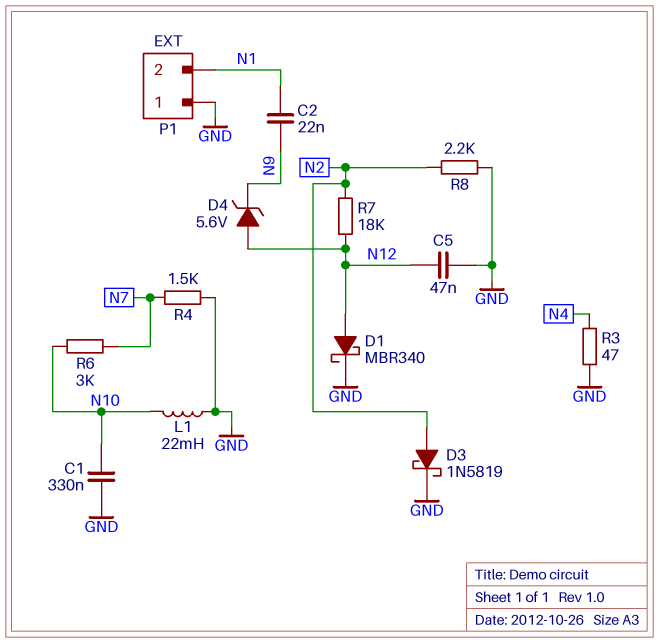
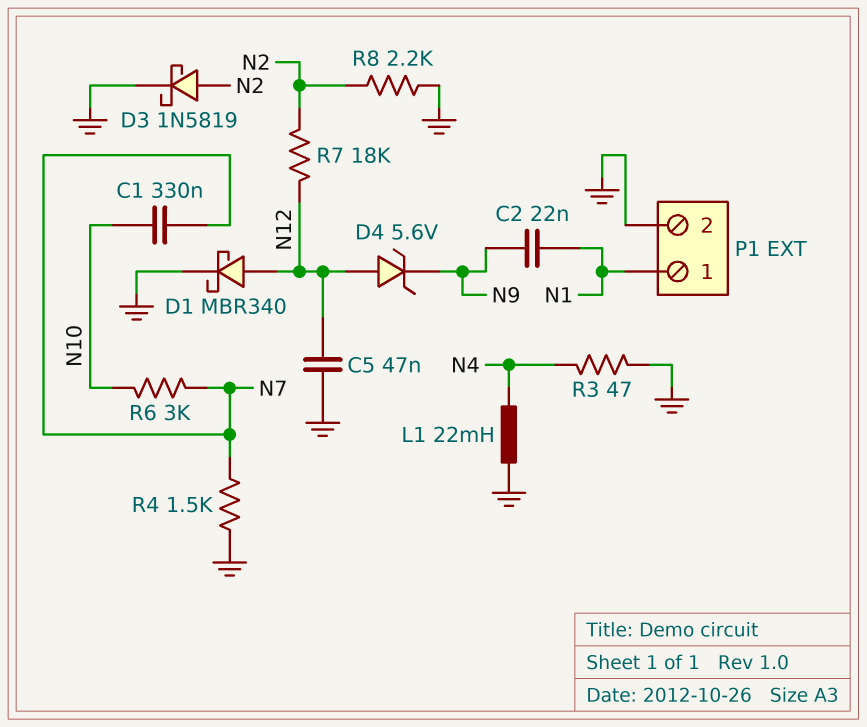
C1: 330nF (GND, N10) -> 330nF (N7, N10)
L1: 22mH (GND, N10) -> 22mH (GND, N4)
P1 pin 1: GND -> N1
P1 pin 2: N1 -> GND

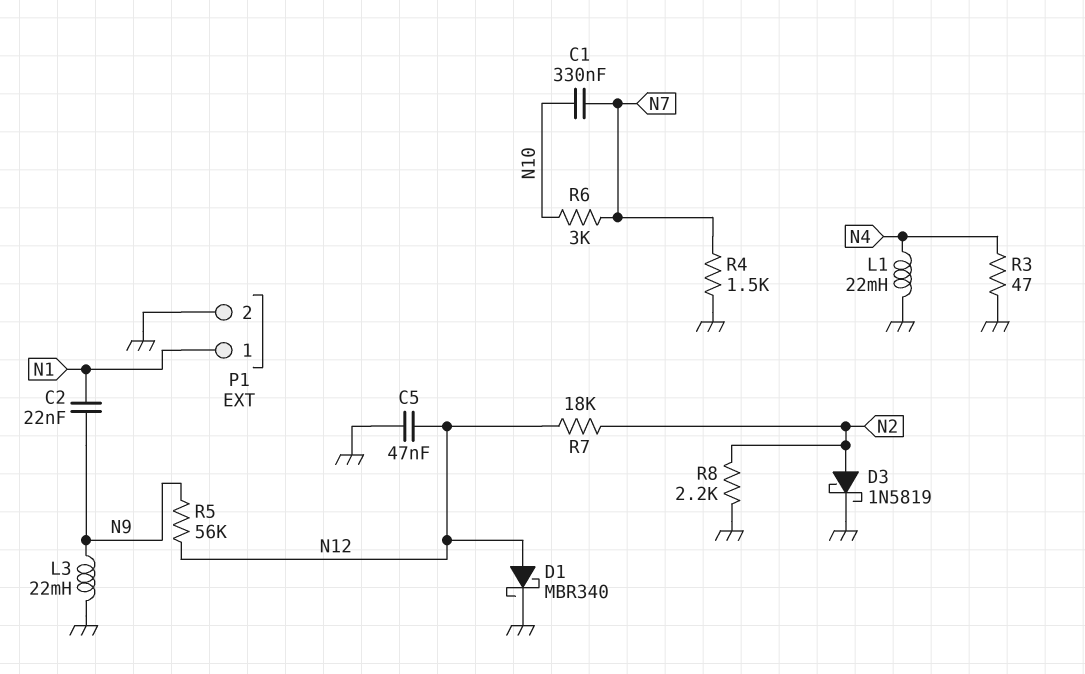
D4: zener 5.6V (A N12, K N9) -> none
L3: none -> 22mH (GND, N9)
R5: none -> 56k (N9, N12)

